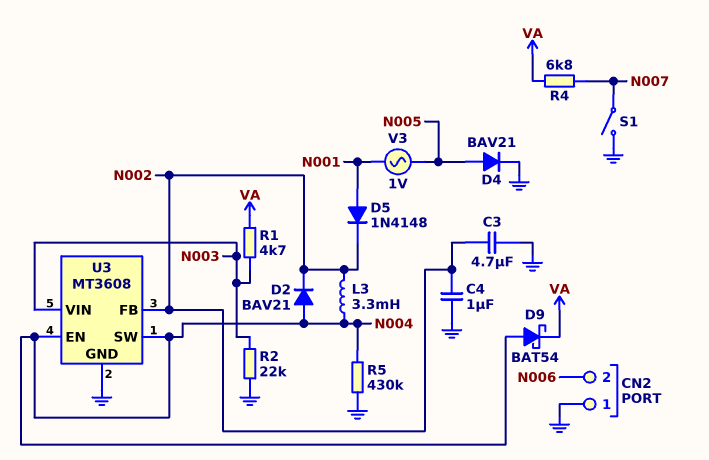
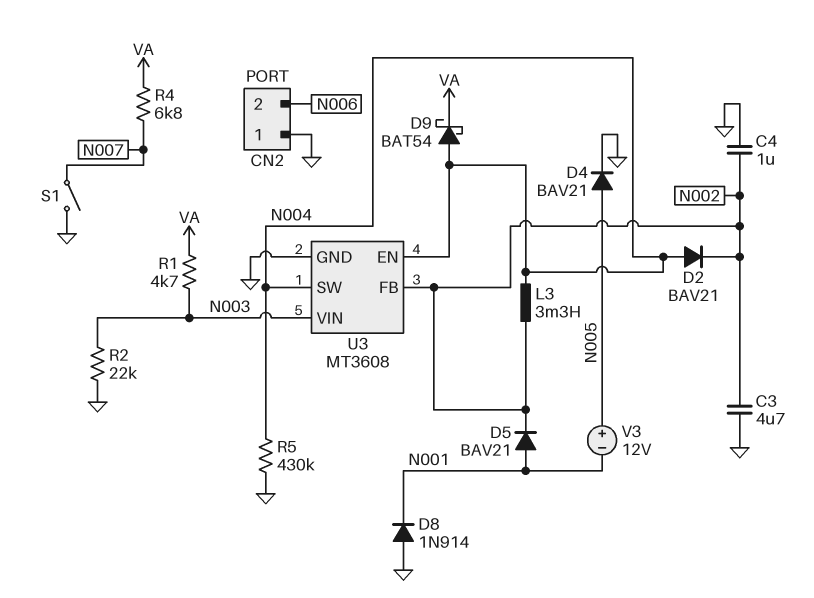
D5: diode 1N4148 (A N001, K N002) -> diode BAV21 (A N001, K N002)
D8: none -> diode 1N914 (A GND, K N001)
V3: AC 1V (N001, N005) -> 12V (plus N005, minus N001)

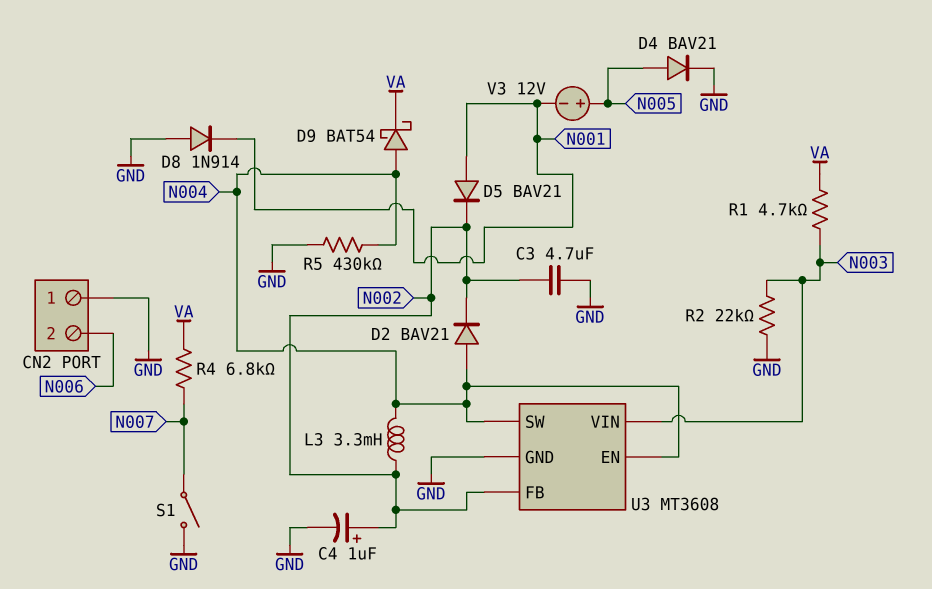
C4: 1uF (GND, N002) -> 1uF (plus N002, minus GND)

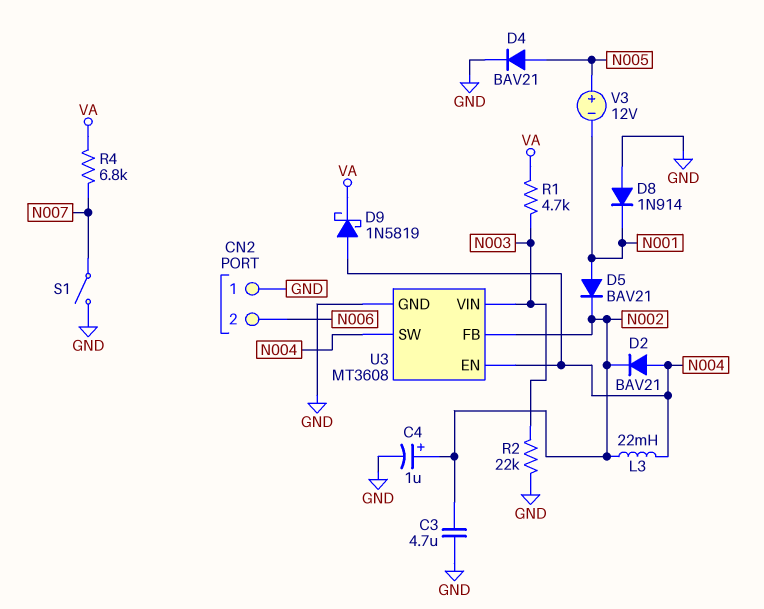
D9: schottky BAT54 (A N004, K VA) -> schottky 1N5819 (A N004, K VA)
L3: 3.3mH (N002, N004) -> 22mH (N002, N004)
R5: 430k (GND, N004) -> none

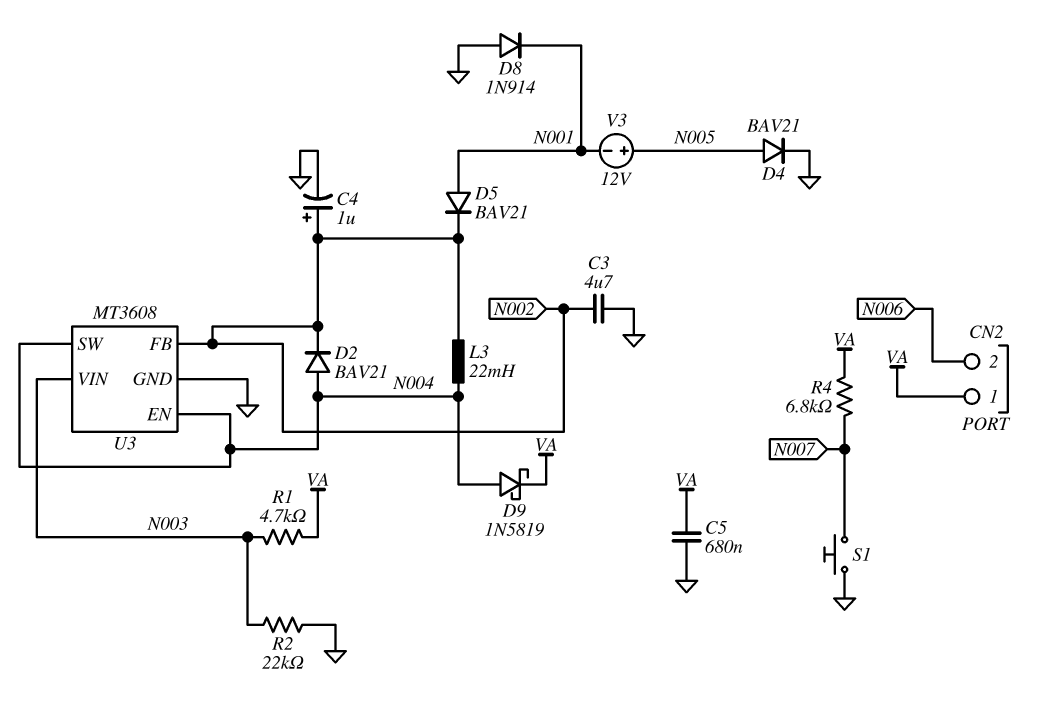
C5: none -> 680nF (GND, VA)
CN2 pin 1: GND -> VA
S1: switch (GND, N007) -> button (GND, N007)

